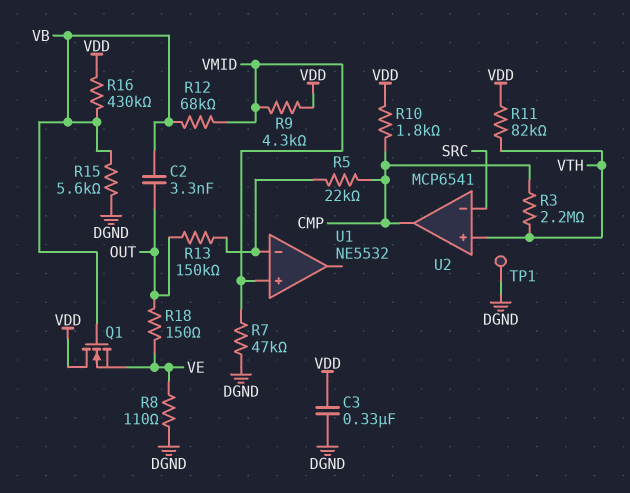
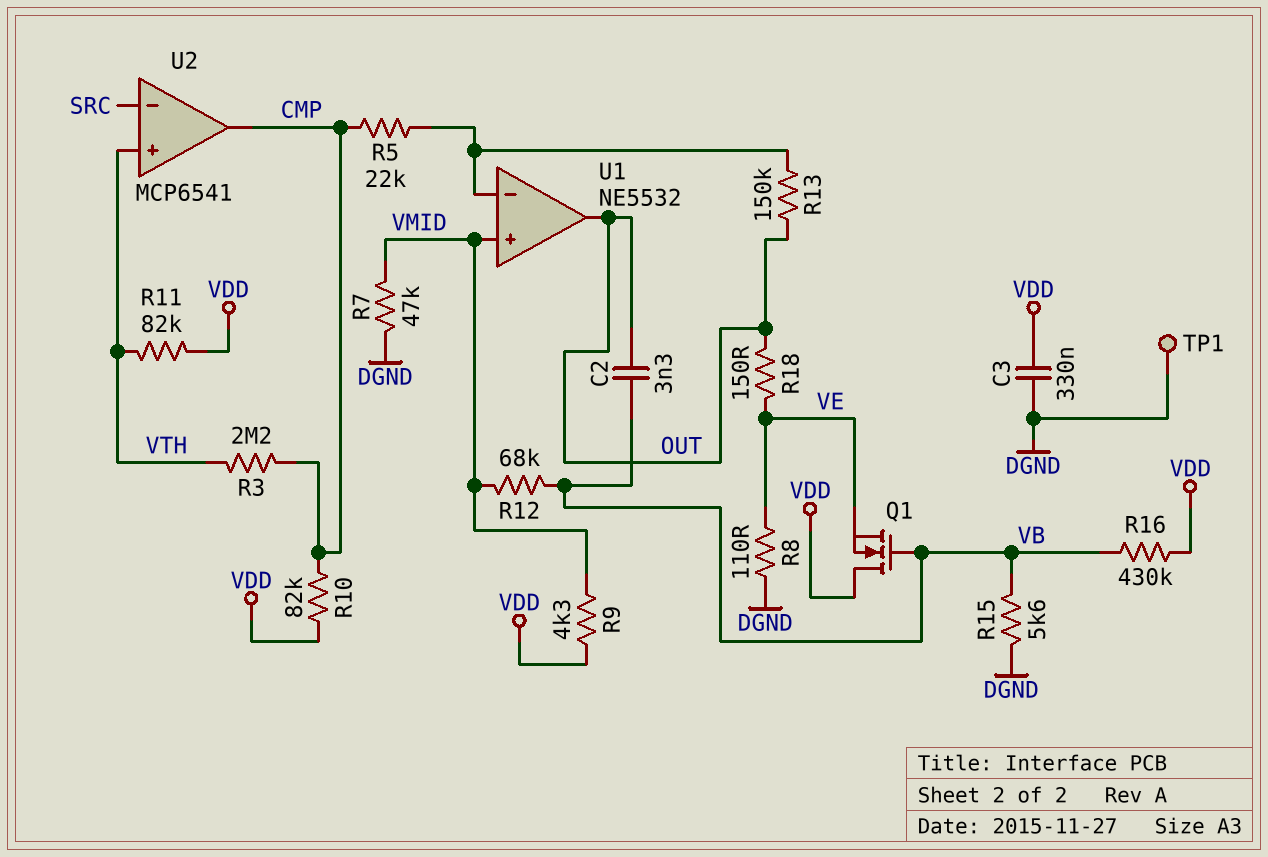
R10: 1.8k (CMP, VDD) -> 82k (CMP, VDD)
U1 pin out: none -> OUT

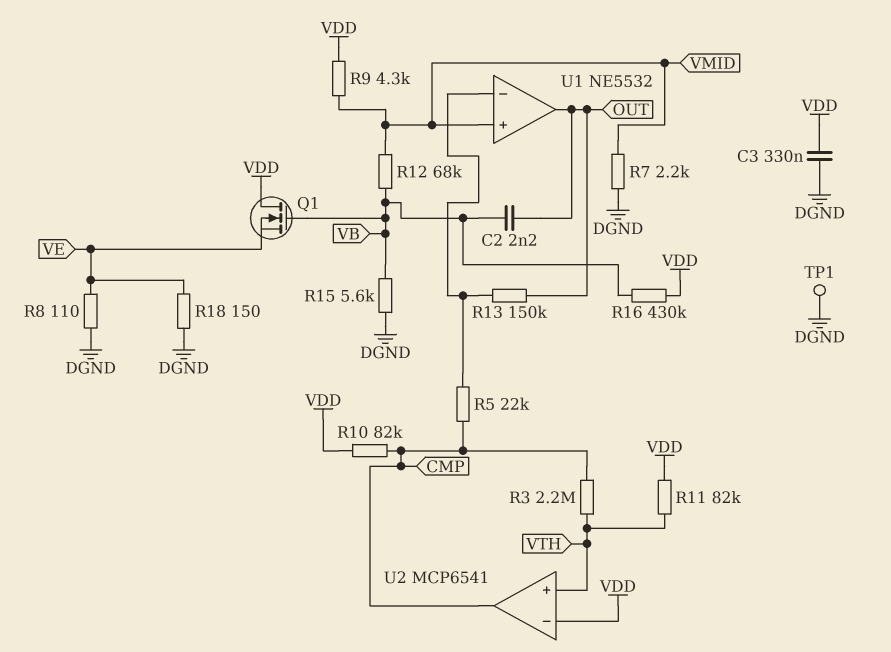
C2: 3.3nF (OUT, VB) -> 2.2nF (OUT, VB)
R7: 47k (DGND, VMID) -> 2.2k (DGND, VMID)
R18: 150 (OUT, VE) -> 150 (DGND, VE)
U2 pin in-: SRC -> VDD

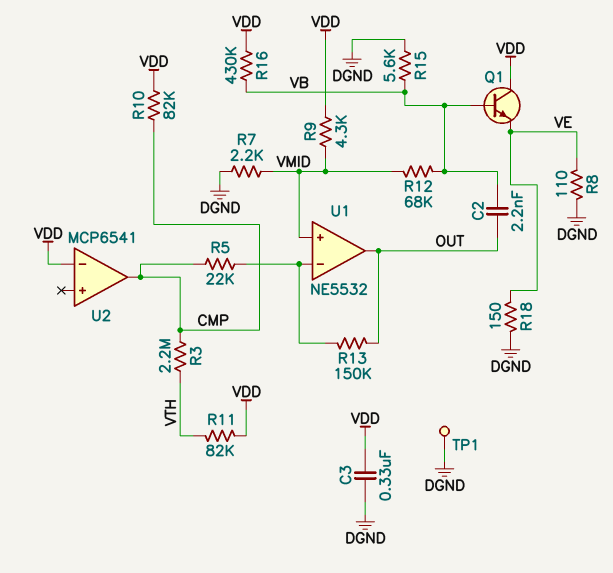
Q1: NMOS (G VB, D VDD, S VE) -> NPN (B VB, C VDD, E VE)
U2 pin in+: VTH -> none

